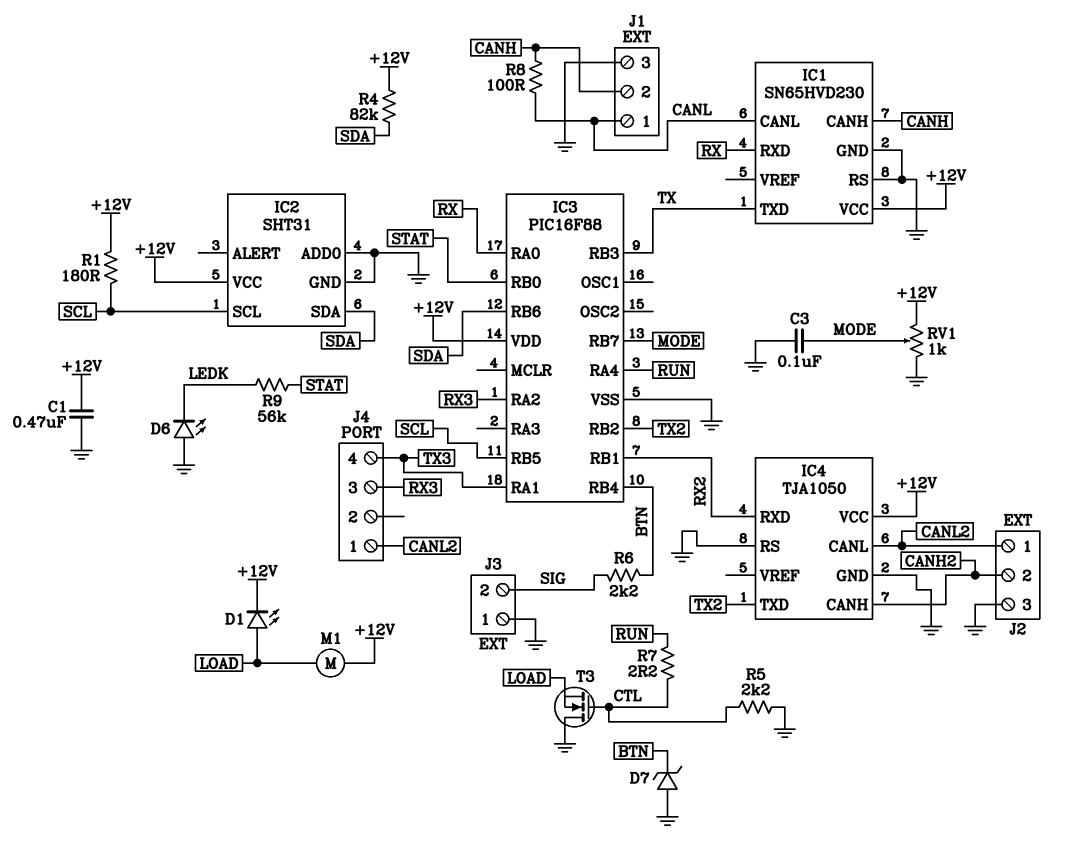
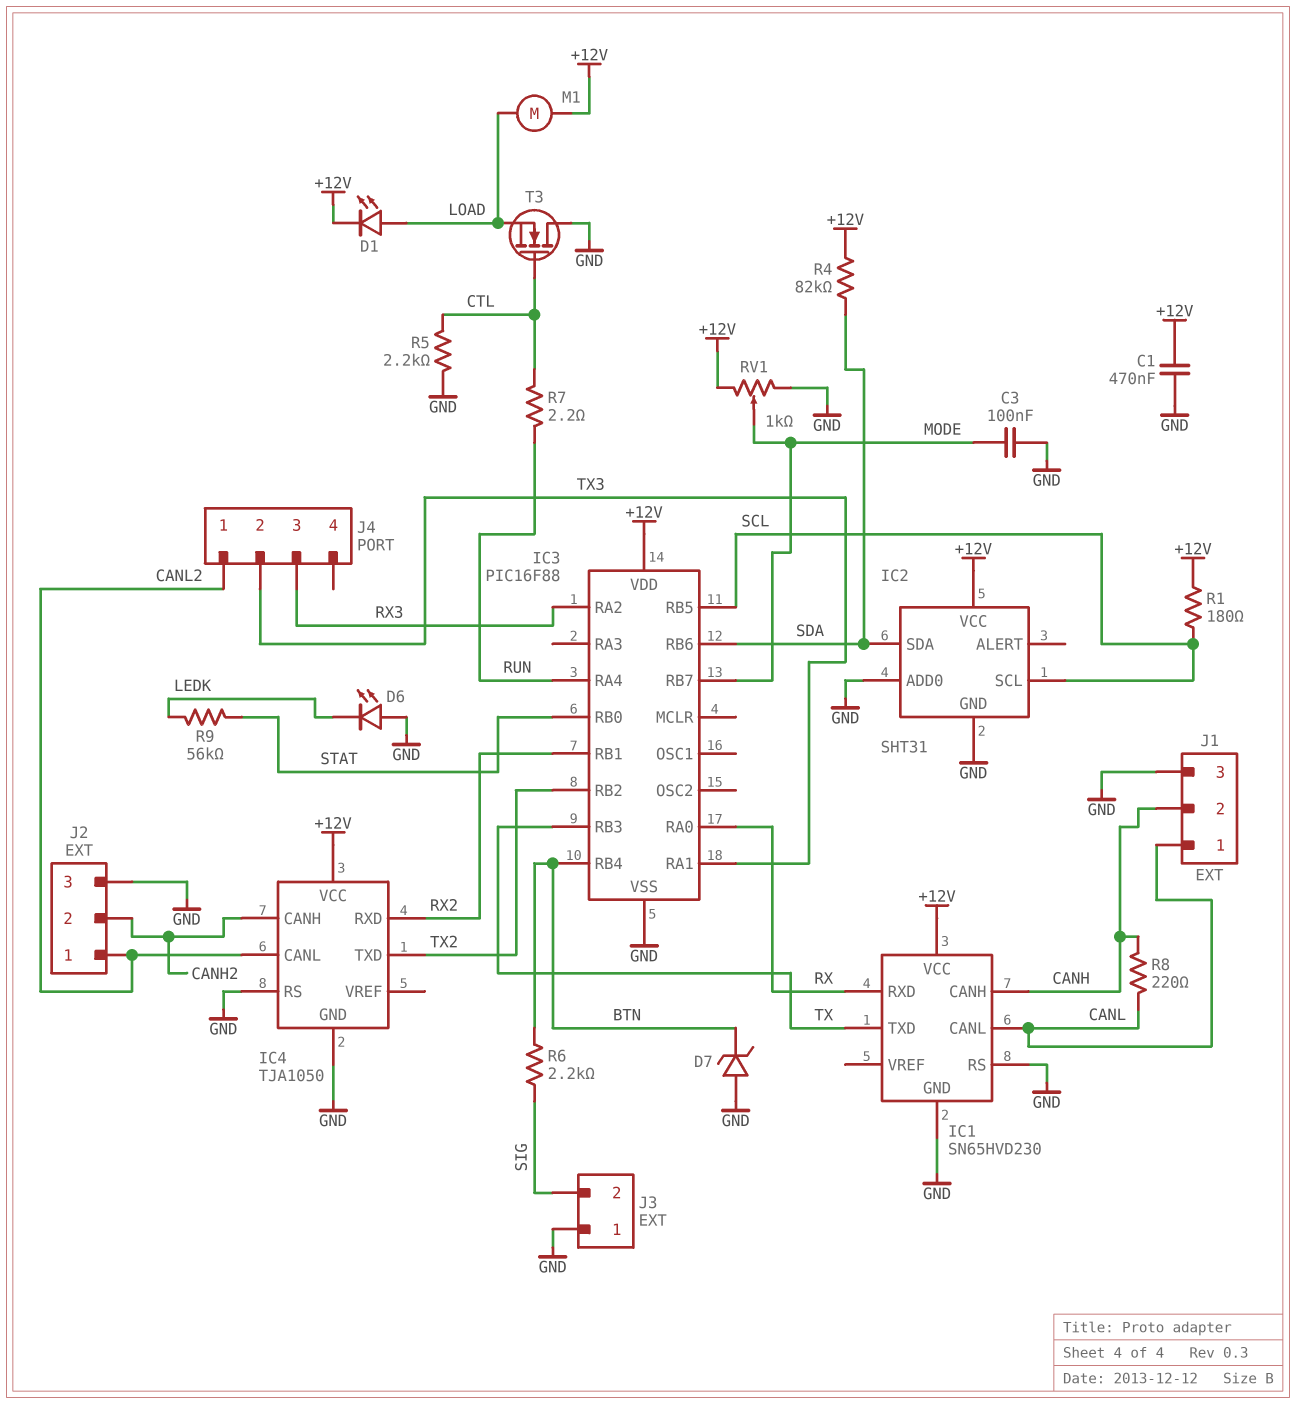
J4 pin 2: none -> TX3
J4 pin 4: TX3 -> none
R8: 100 (CANH, CANL) -> 220 (CANH, CANL)

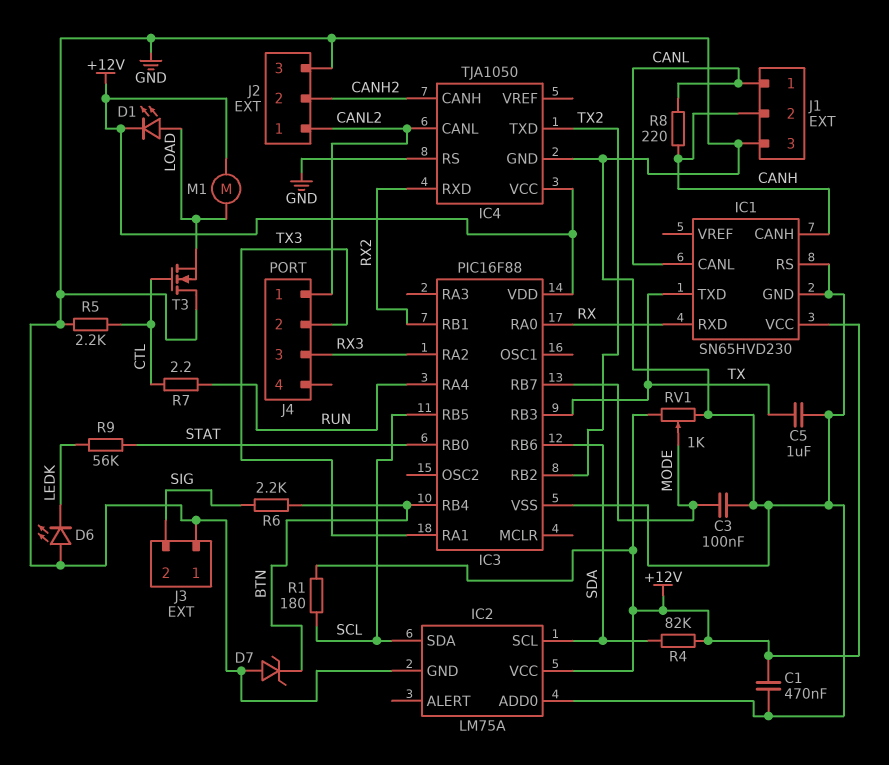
C5: none -> 1uF (GND, TX)
IC2: SHT31 -> LM75A
IC2 pin SCL: SCL -> SDA
IC2 pin SDA: SDA -> SCL

